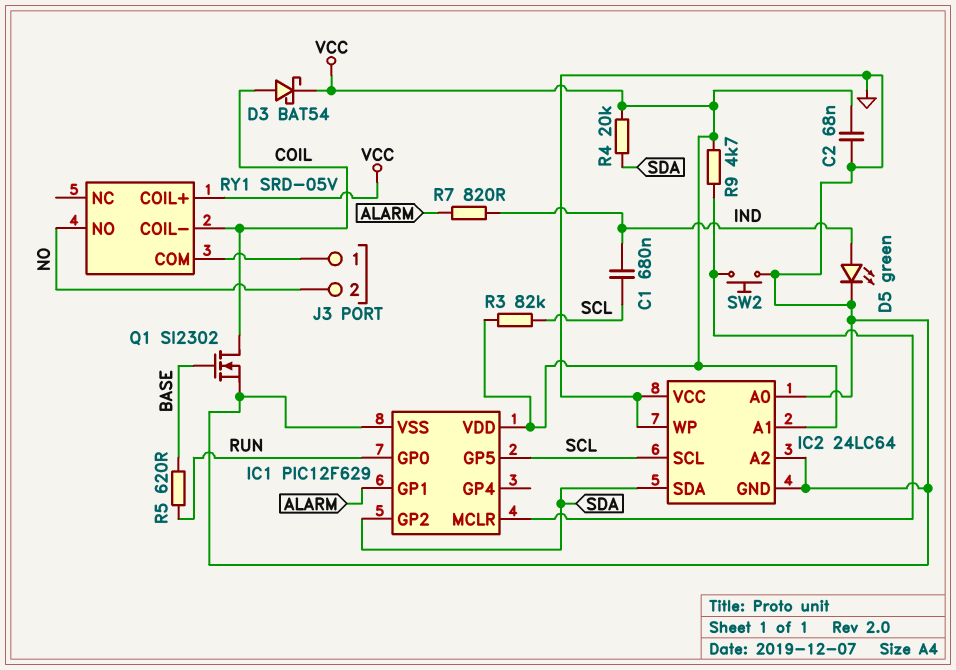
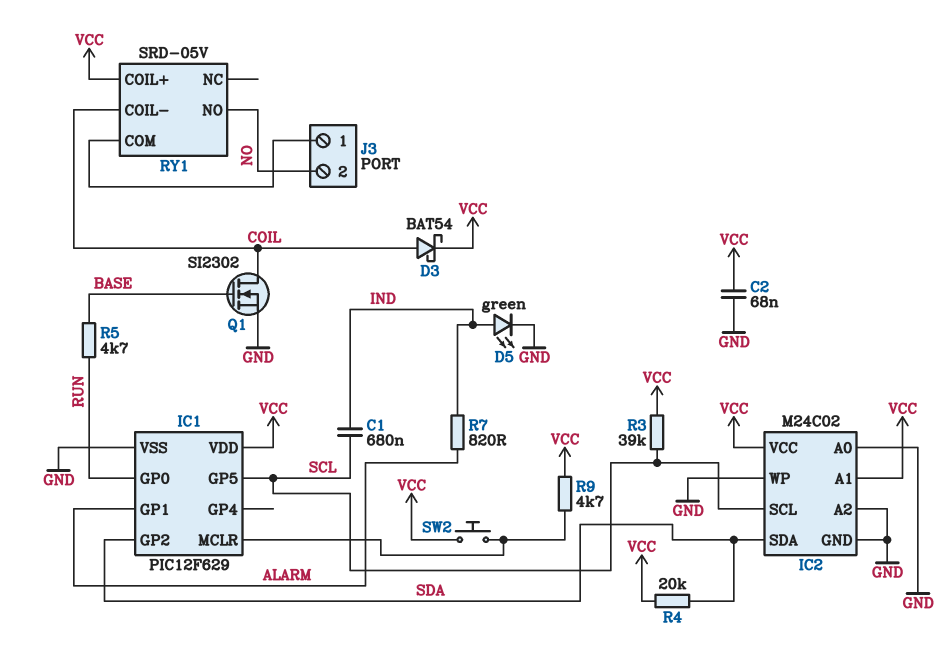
IC2: 24LC64 -> M24C02
IC2 pin VCC: GND -> VCC
R3: 82k (SCL, VCC) -> 39k (SCL, VCC)
R5: 620 (BASE, RUN) -> 4.7k (BASE, RUN)
SW2: button (GND, IC1/MCLR) -> button (IC1/MCLR, VCC)

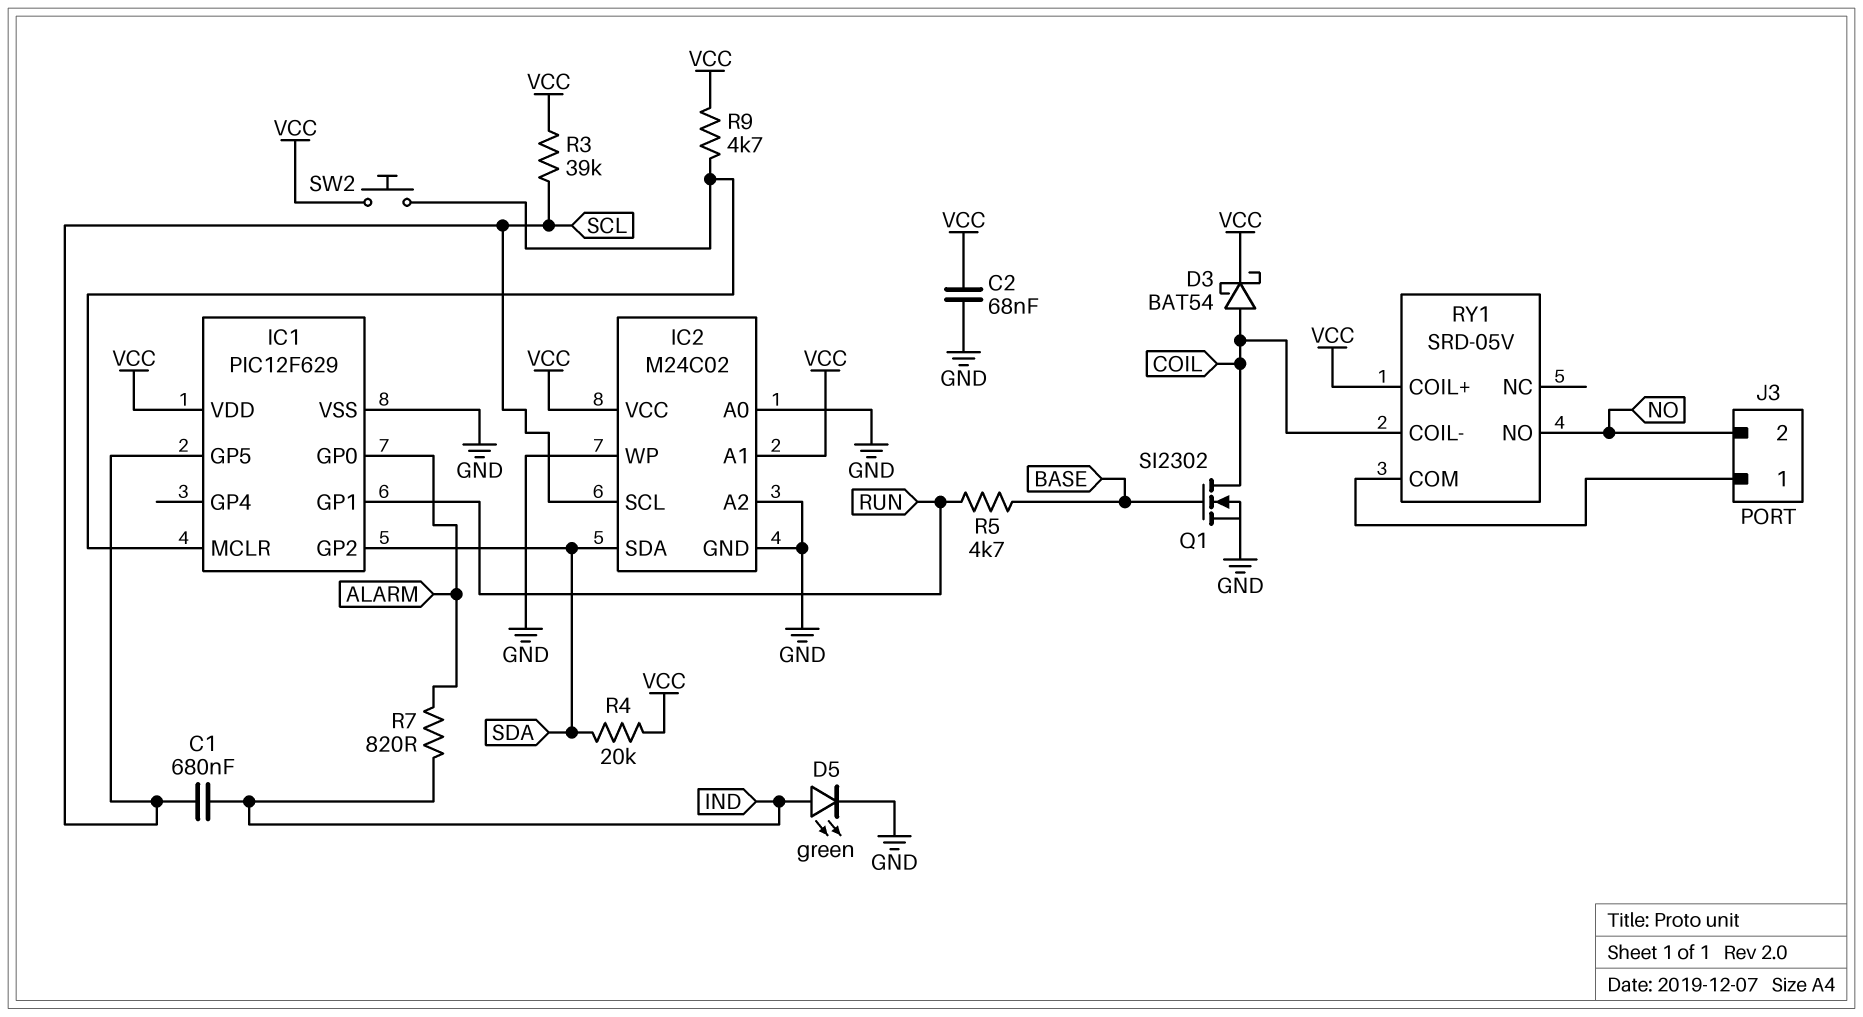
IC1 pin GP0: RUN -> ALARM
IC1 pin GP1: ALARM -> RUN

